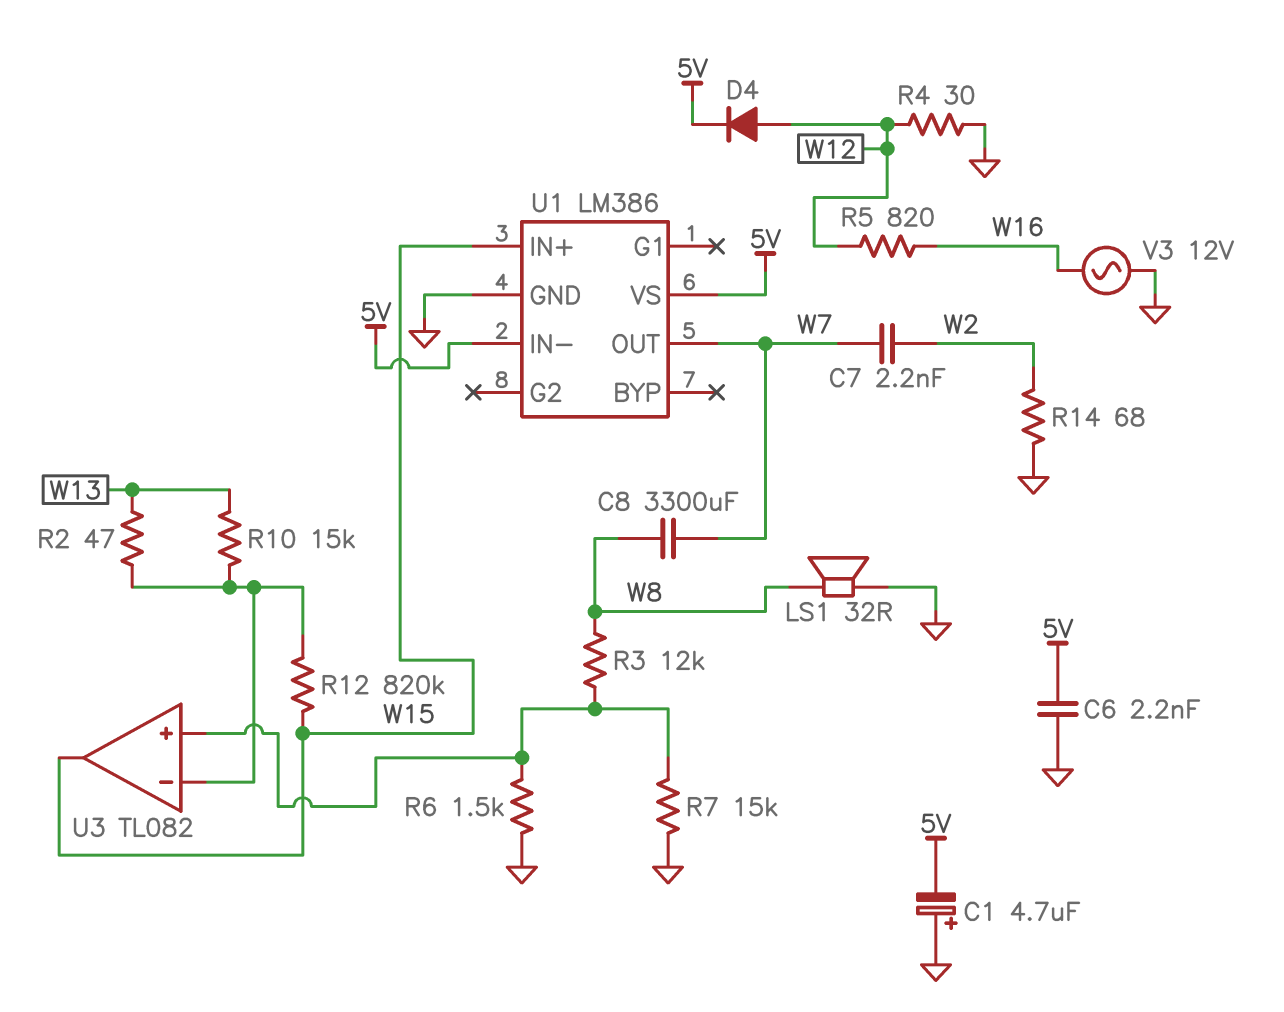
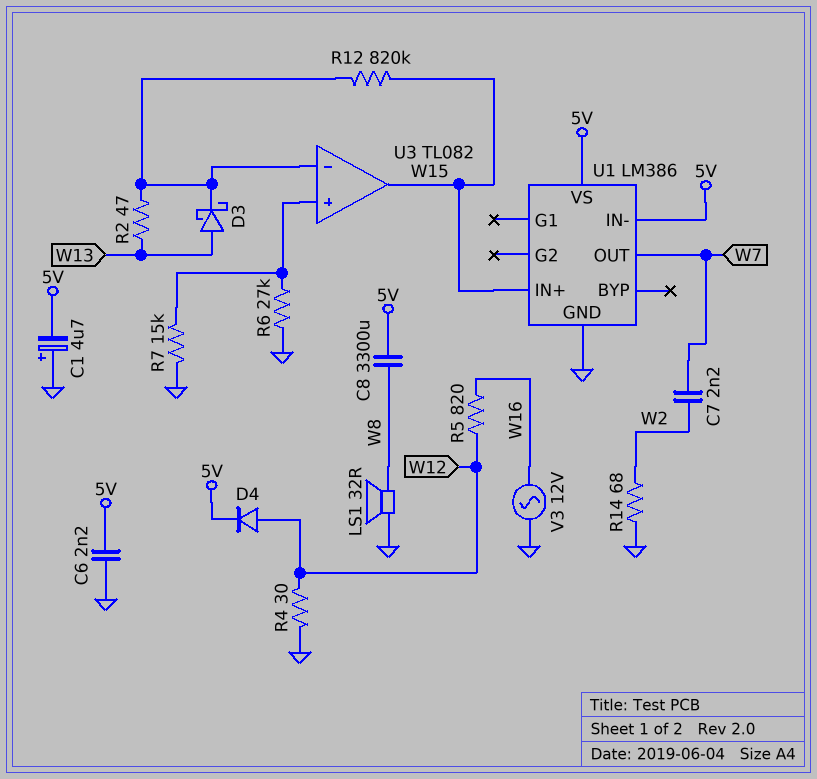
C8: 3300uF (W7, W8) -> 3300uF (5V, W8)
D3: none -> schottky (A W13, K U3/in-)
R3: 12k (U3/in+, W8) -> none
R6: 1.5k (GND, U3/in+) -> 27k (GND, U3/in+)
R10: 15k (U3/in-, W13) -> none

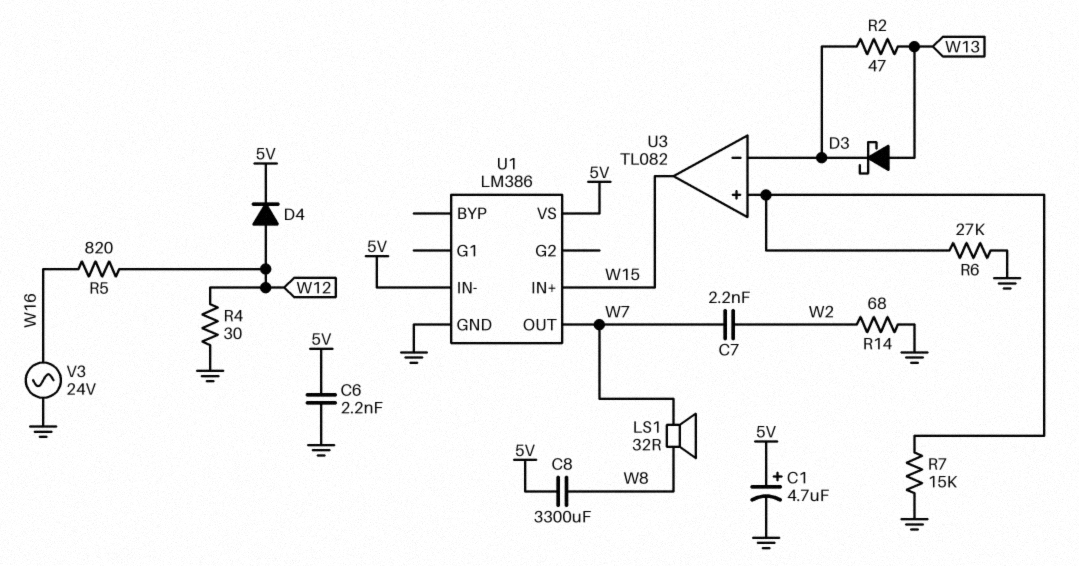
C1: 4.7uF (plus GND, minus 5V) -> 4.7uF (plus 5V, minus GND)
LS1: speaker 32R (GND, W8) -> speaker 32R (W7, W8)
R12: 820k (U3/in-, W15) -> none
V3: AC 12V (GND, W16) -> AC 24V (GND, W16)

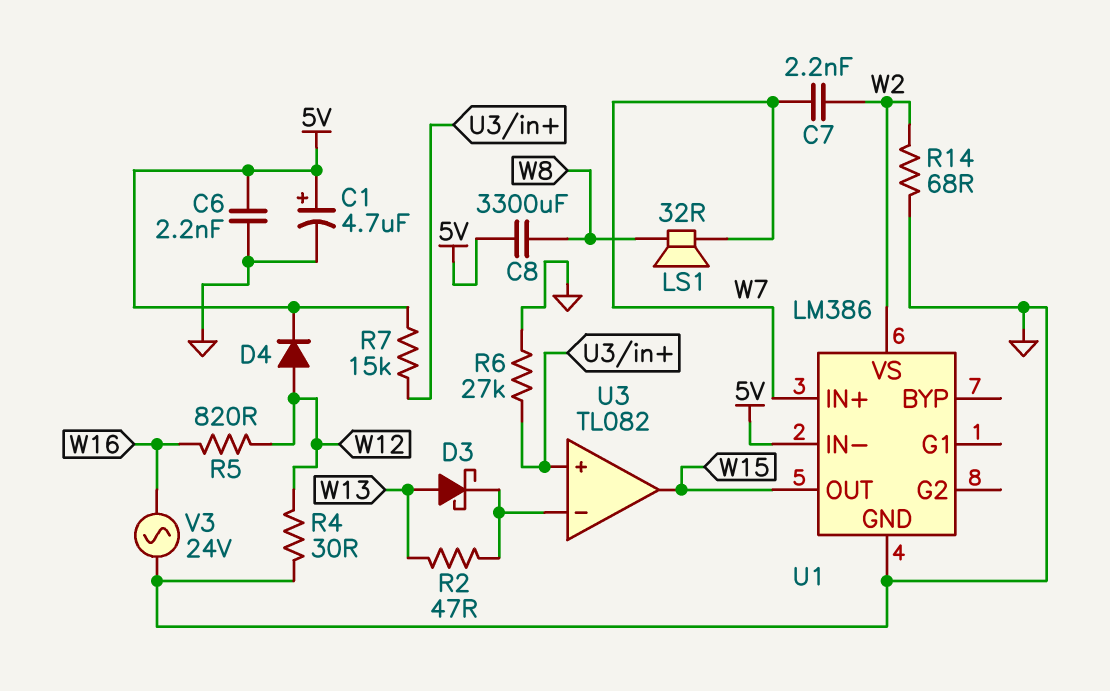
R7: 15k (GND, U3/in+) -> 15k (5V, U3/in+)
U1 pin IN+: W15 -> W7
U1 pin OUT: W7 -> W15
U1 pin VS: 5V -> W2

